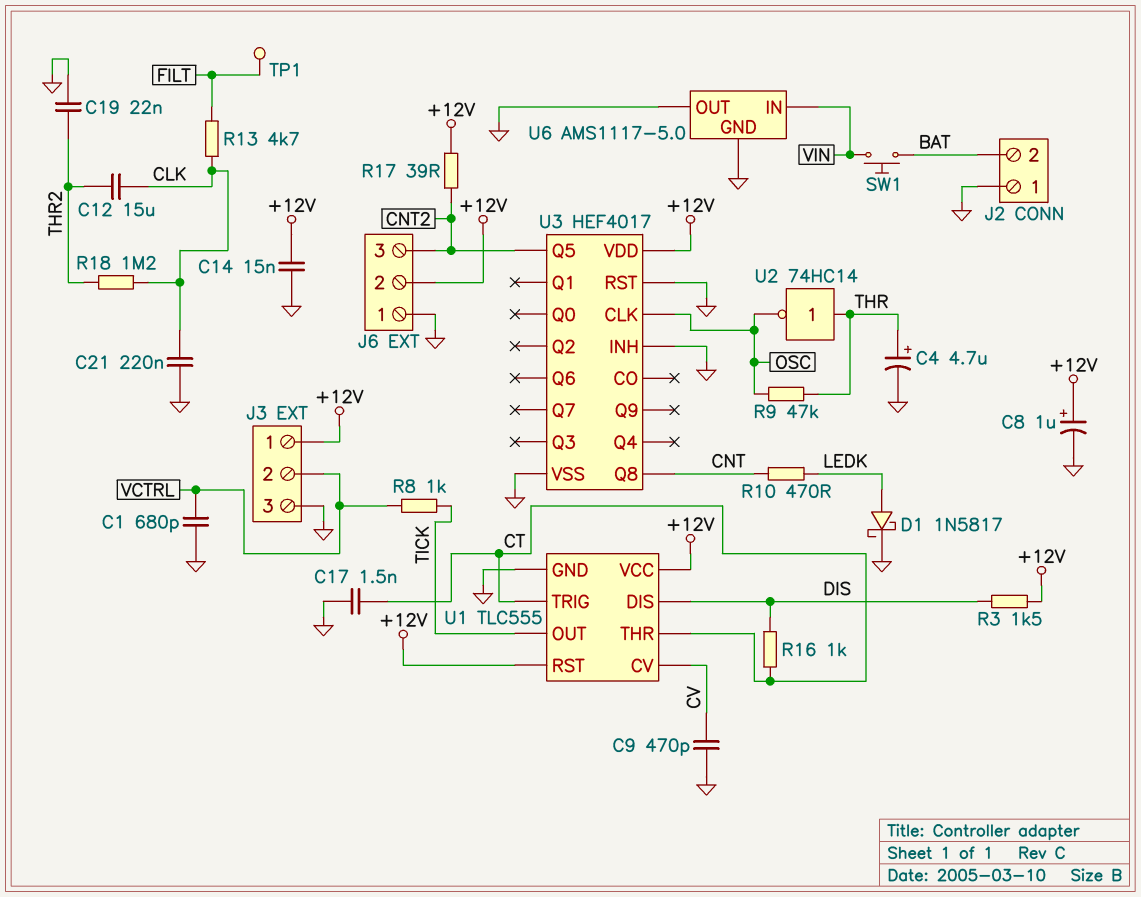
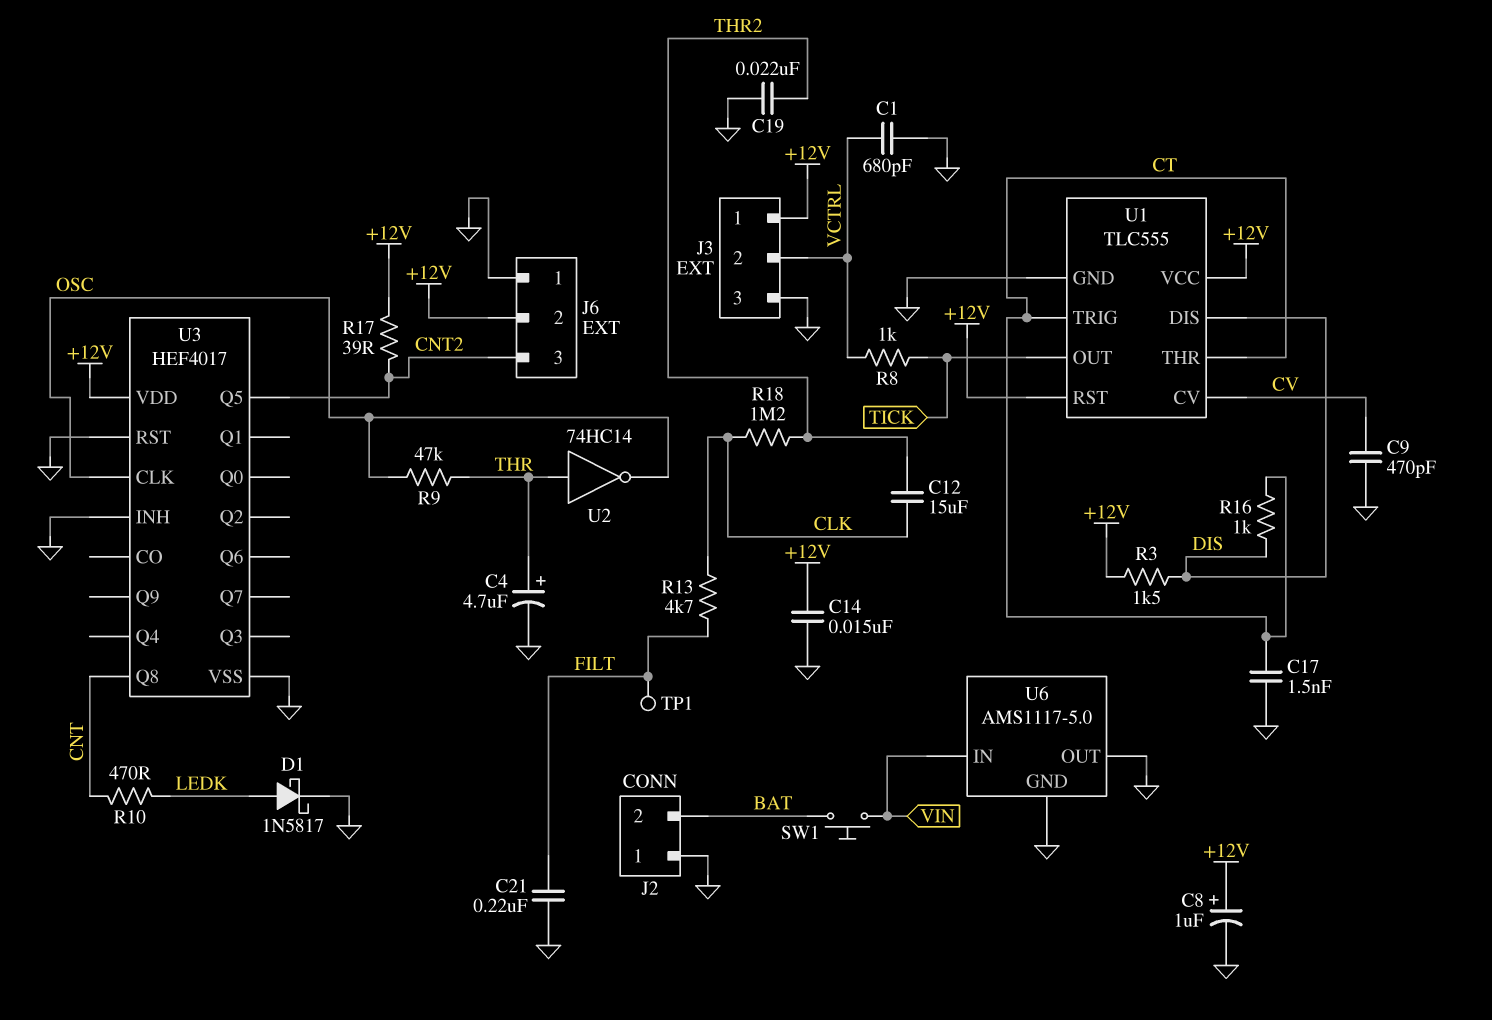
C21: 220nF (CLK, GND) -> 220nF (FILT, GND)

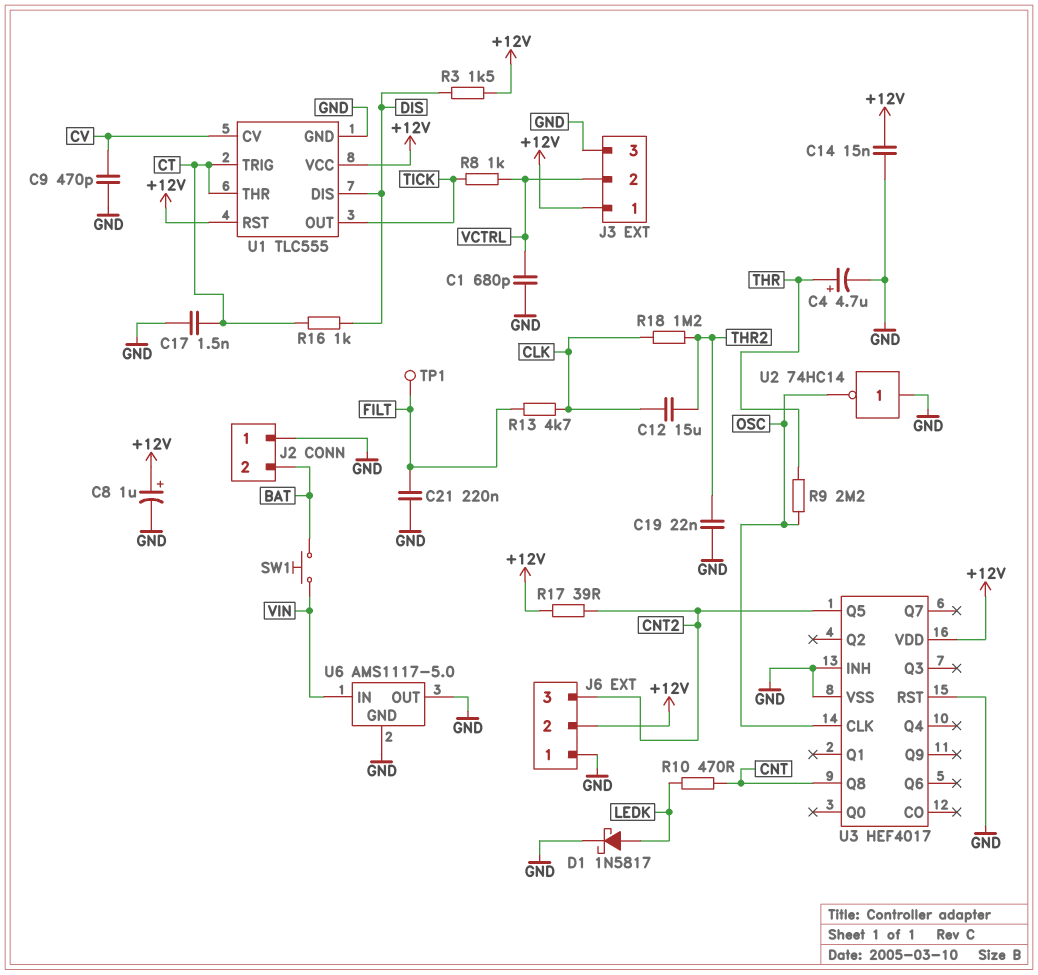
R9: 47k (OSC, THR) -> 2.2M (OSC, THR)
U2: NOT 74HC14 (in THR, out OSC) -> NOT 74HC14 (in GND, out OSC)

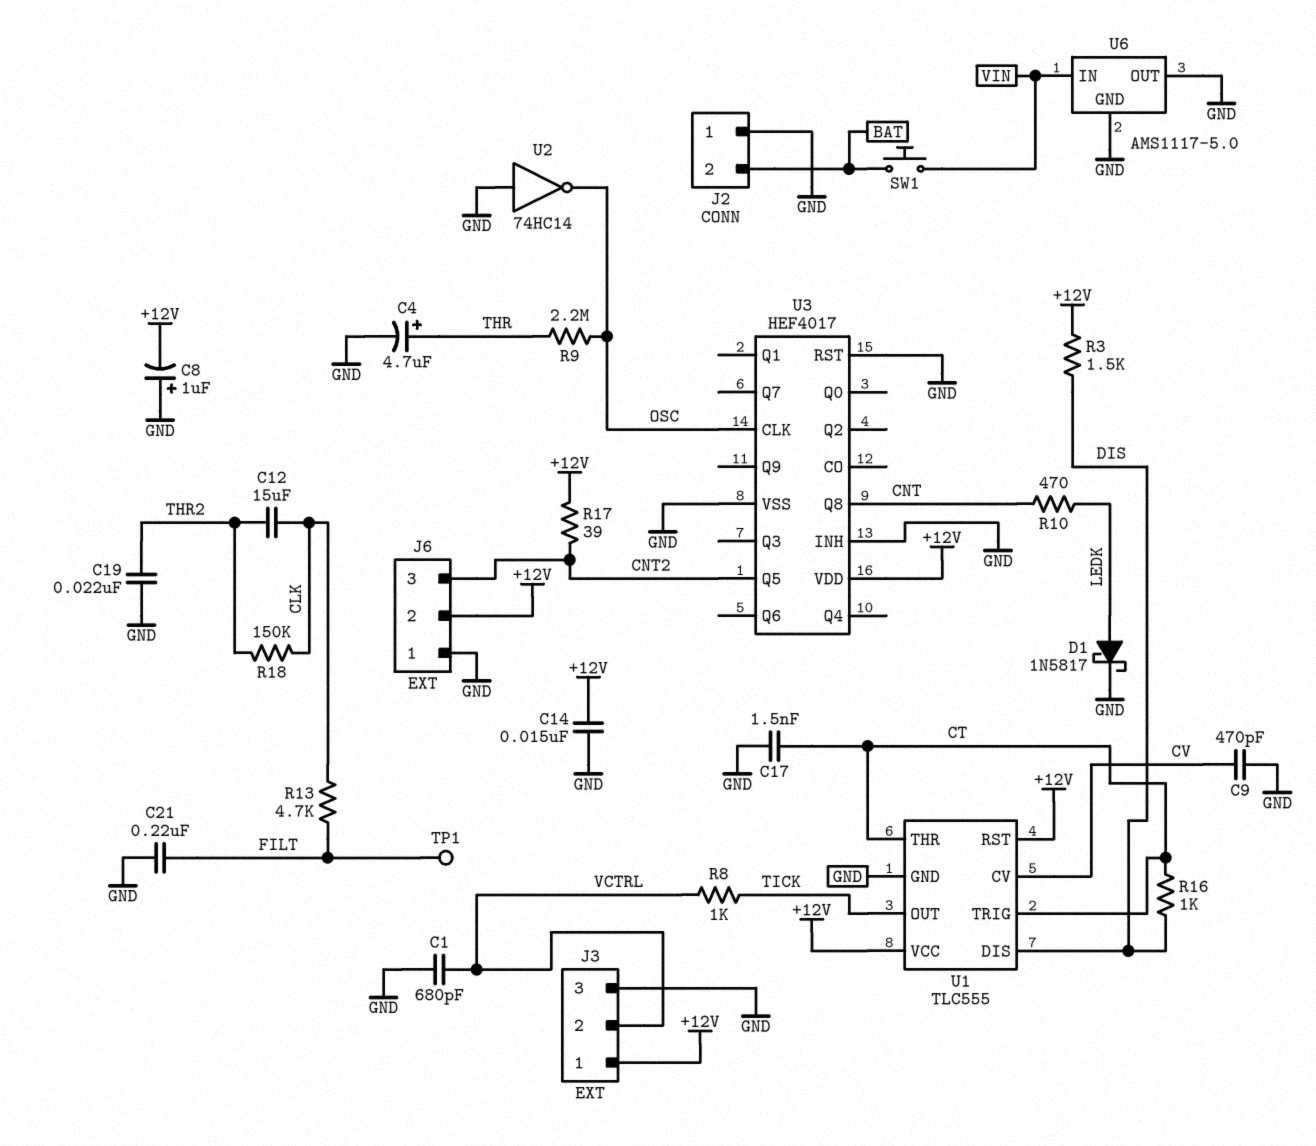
C8: 1uF (plus +12V, minus GND) -> 1uF (plus GND, minus +12V)
R18: 1.2M (CLK, THR2) -> 150k (CLK, THR2)

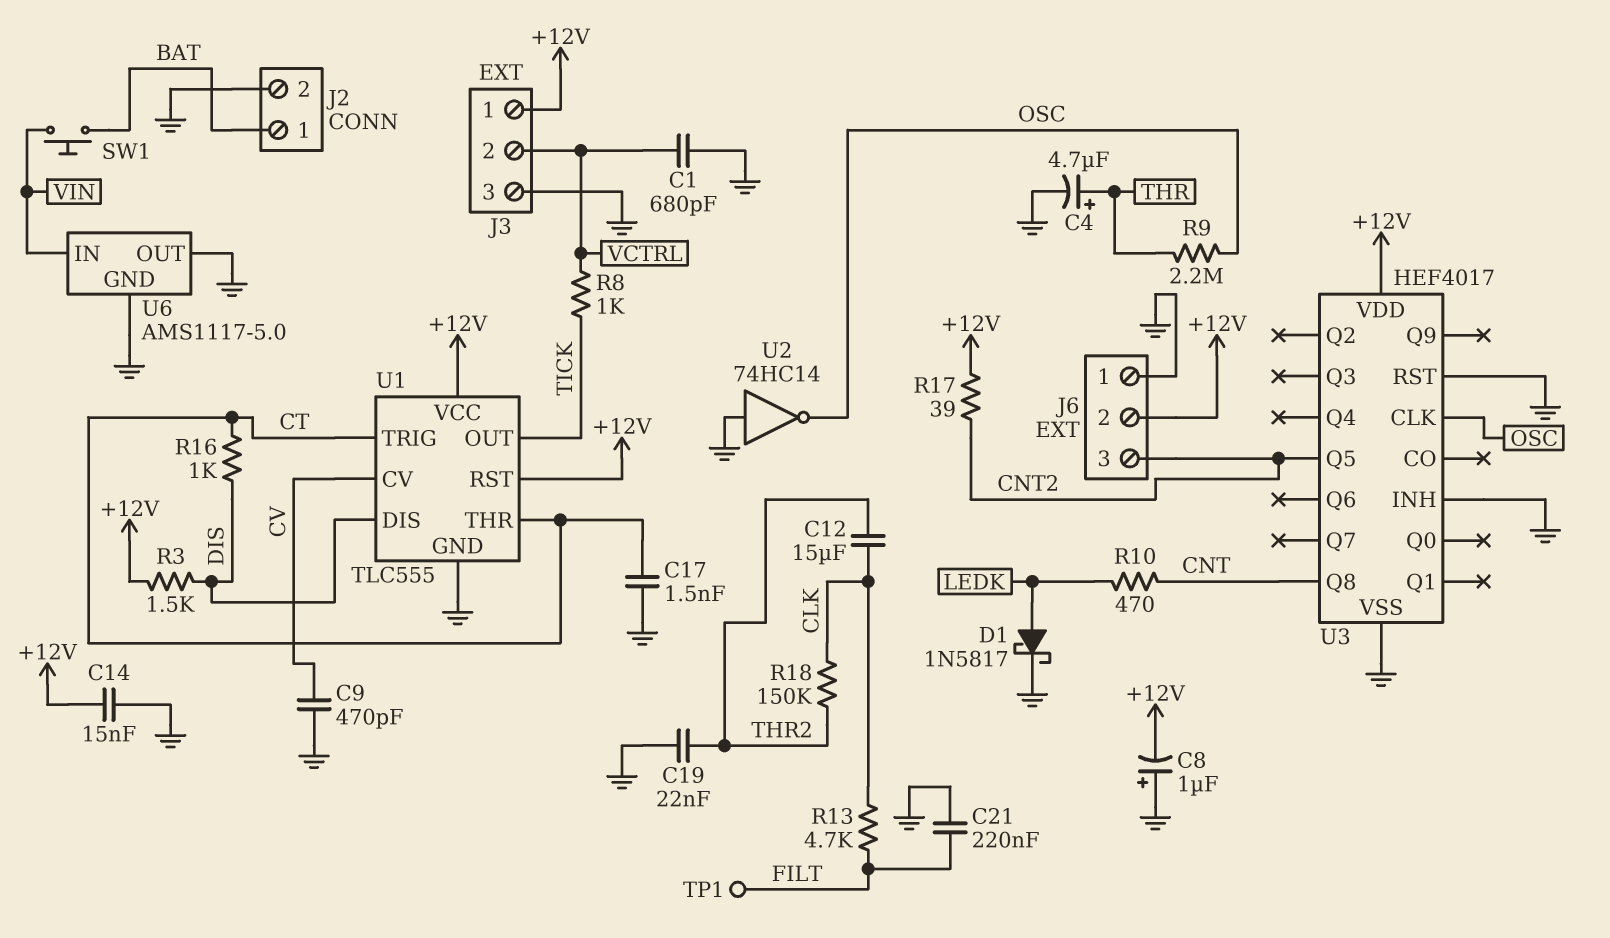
J2 pin 1: GND -> BAT
J2 pin 2: BAT -> GND

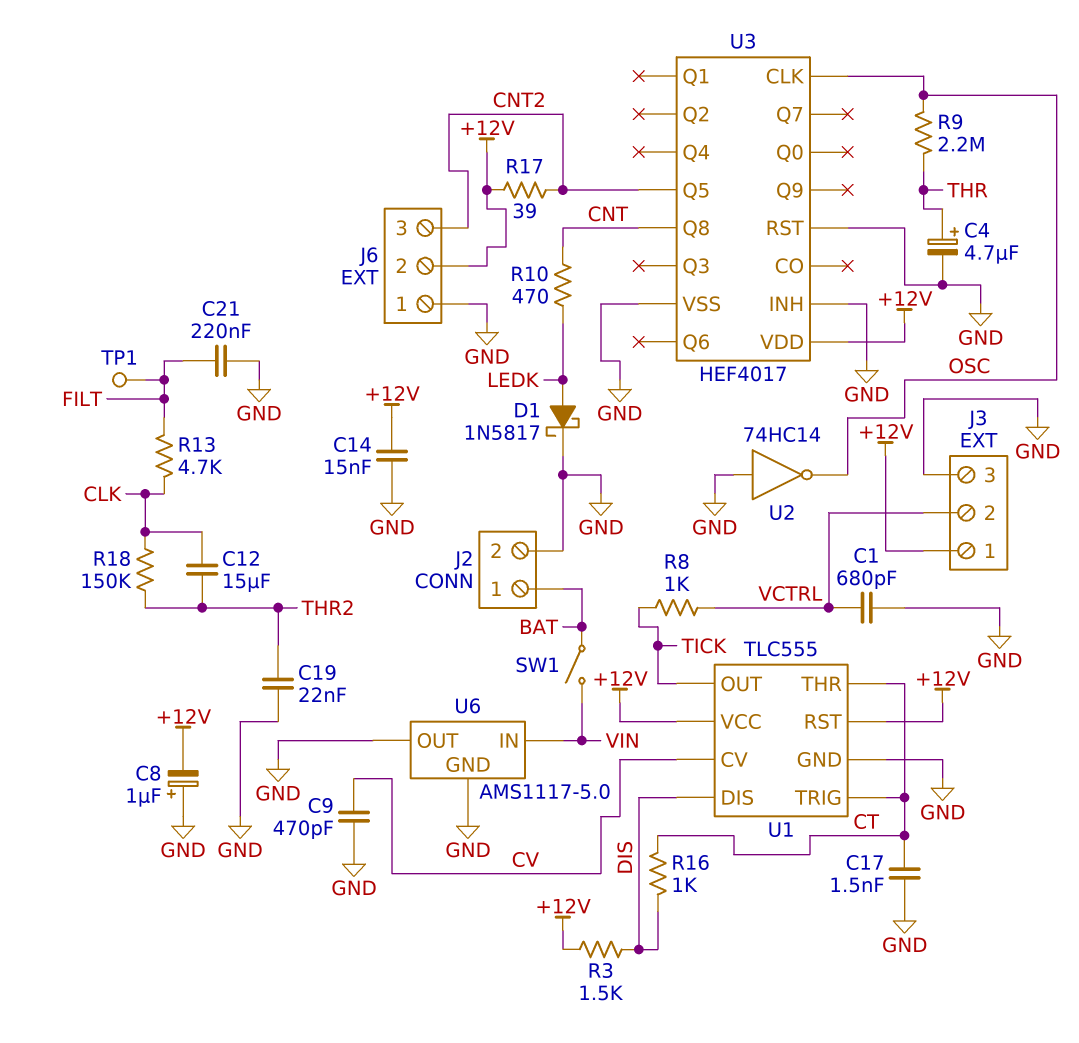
SW1: button (BAT, VIN) -> switch (BAT, VIN)

